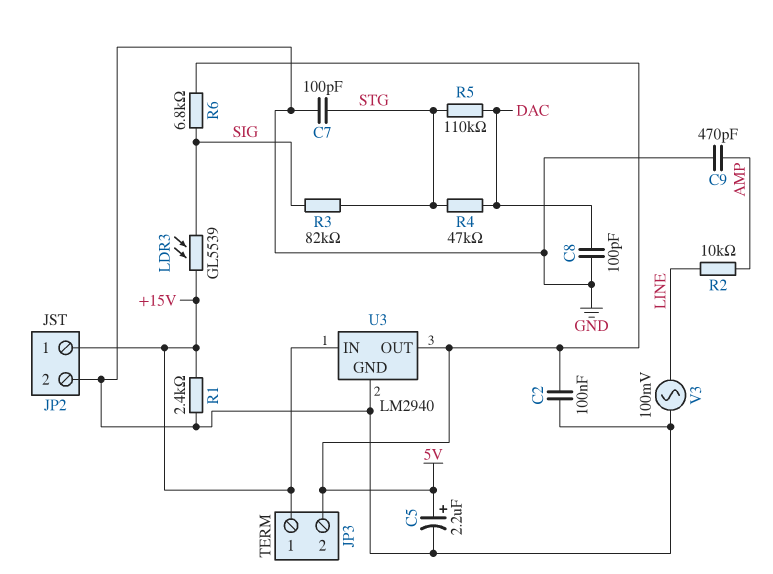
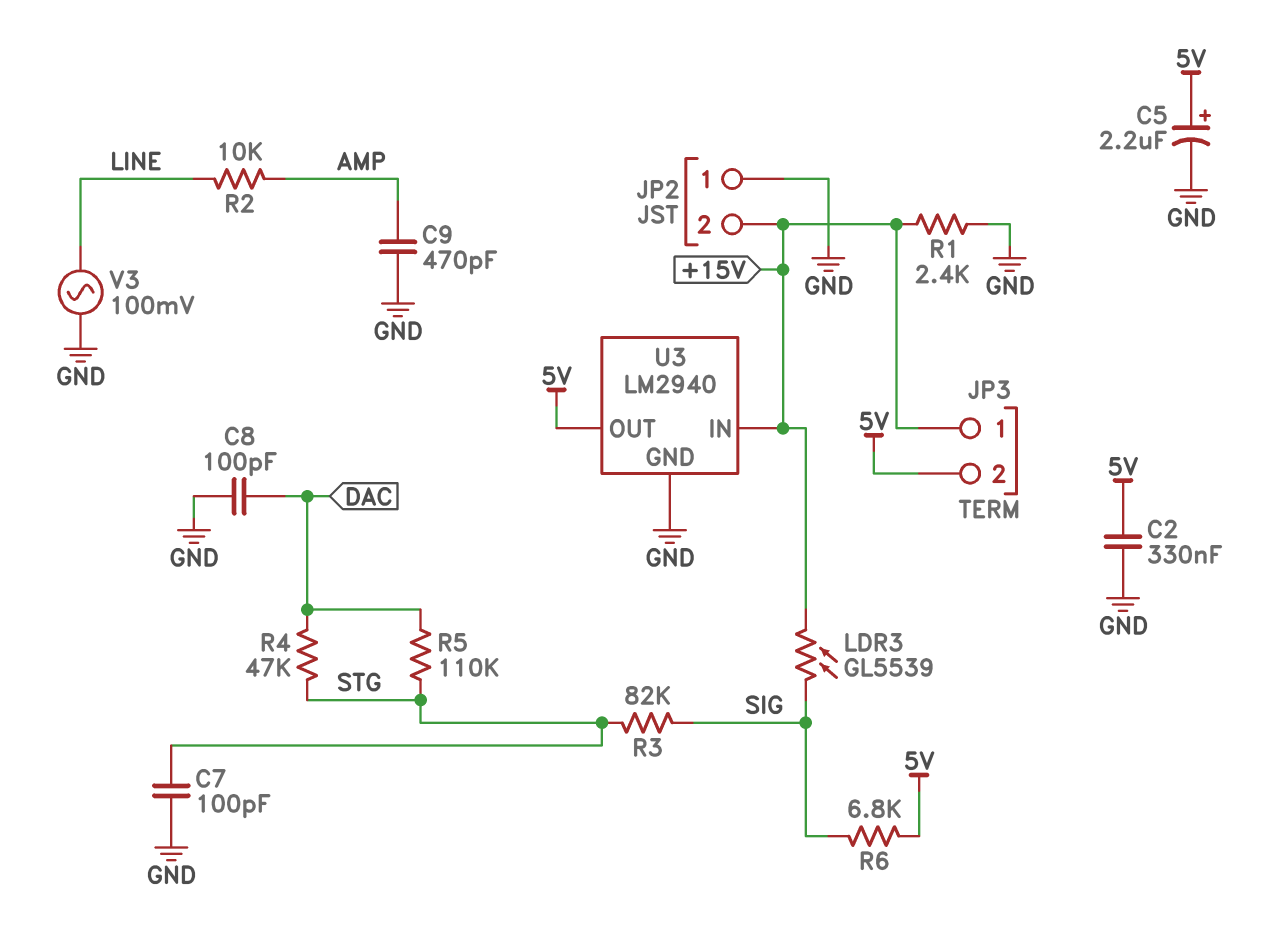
C2: 100nF (5V, GND) -> 330nF (5V, GND)
JP2 pin 1: +15V -> GND
JP2 pin 2: GND -> +15V

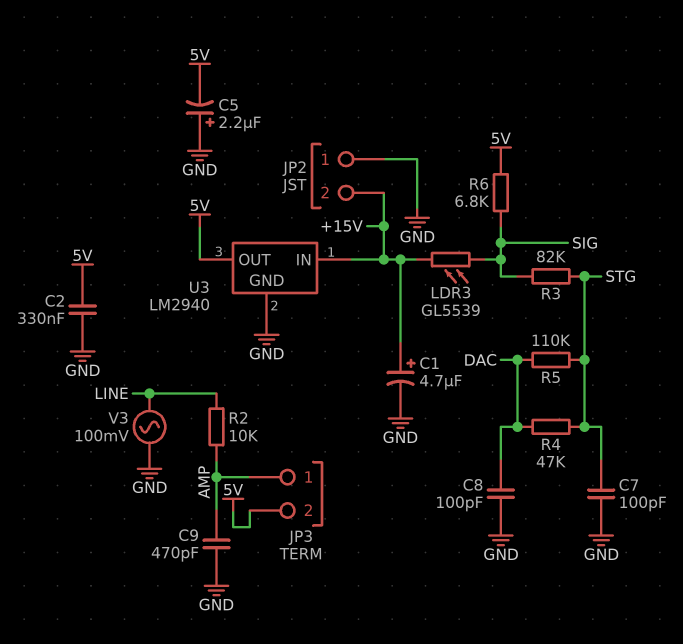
C1: none -> 4.7uF (plus +15V, minus GND)
C5: 2.2uF (plus 5V, minus GND) -> 2.2uF (plus GND, minus 5V)
JP3 pin 1: +15V -> AMP
R1: 2.4k (+15V, GND) -> none

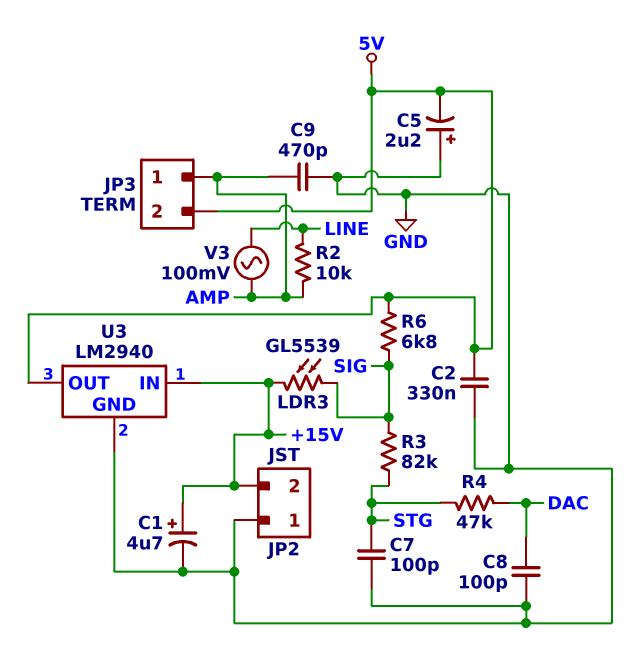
R5: 110k (DAC, STG) -> none
V3: AC 100mV (GND, LINE) -> AC 100mV (AMP, LINE)

